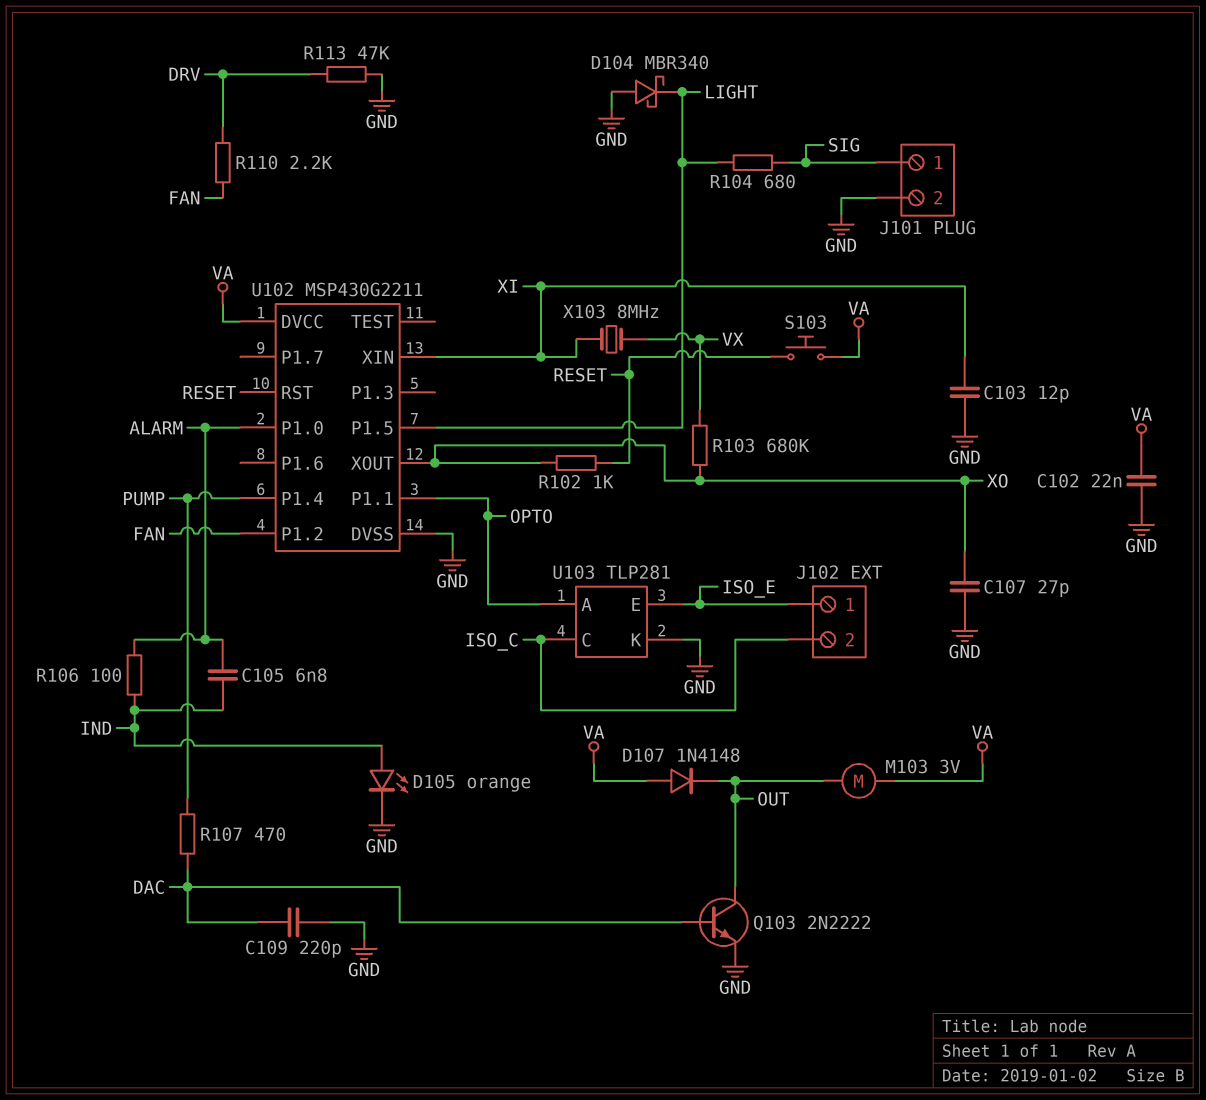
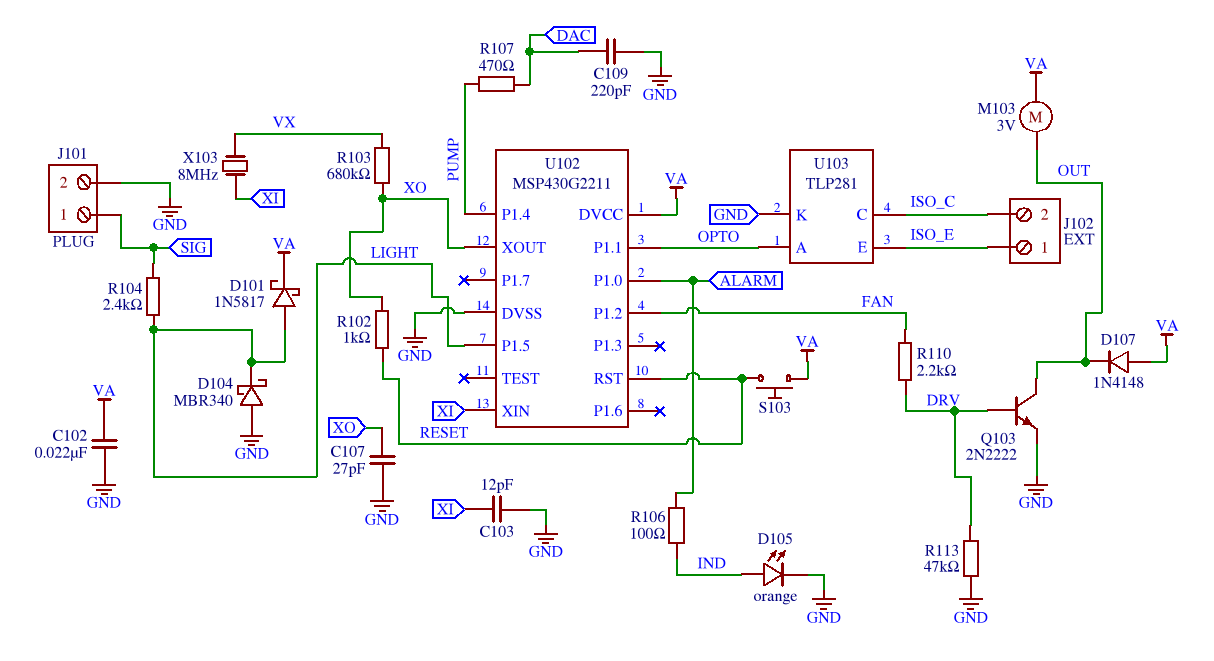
C105: 6.8nF (ALARM, IND) -> none
D101: none -> schottky 1N5817 (A LIGHT, K VA)
Q103: NPN 2N2222 (B DAC, C OUT, E GND) -> NPN 2N2222 (B DRV, C OUT, E GND)
R104: 680 (LIGHT, SIG) -> 2.4k (LIGHT, SIG)

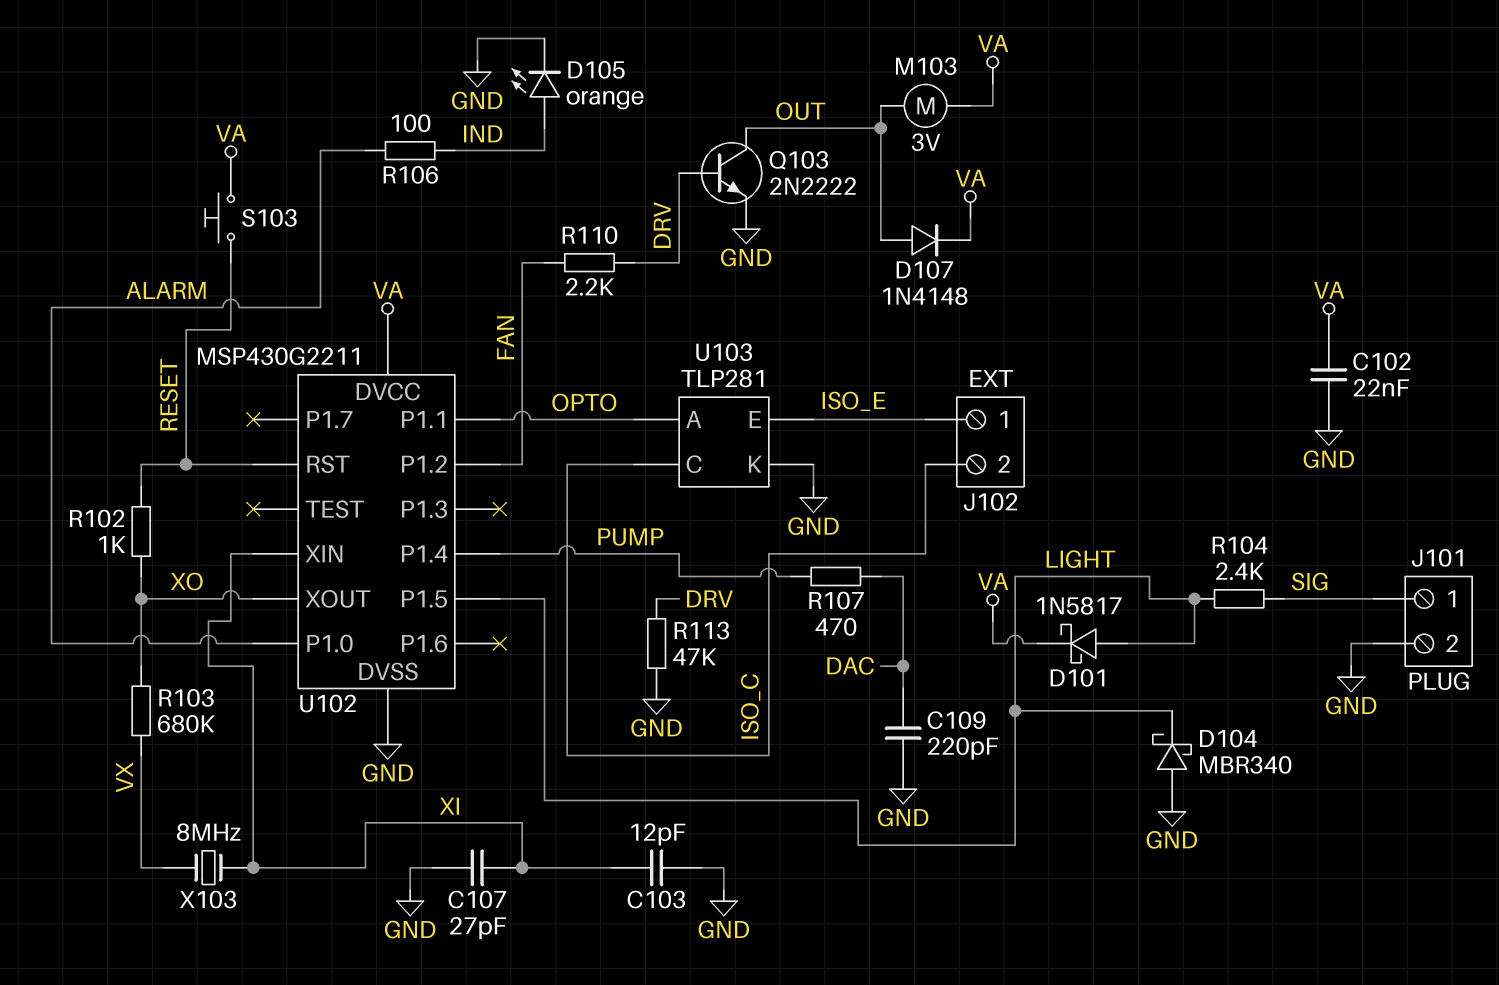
C107: 27pF (GND, XO) -> 27pF (GND, XI)
D107: diode 1N4148 (A VA, K OUT) -> diode 1N4148 (A OUT, K VA)

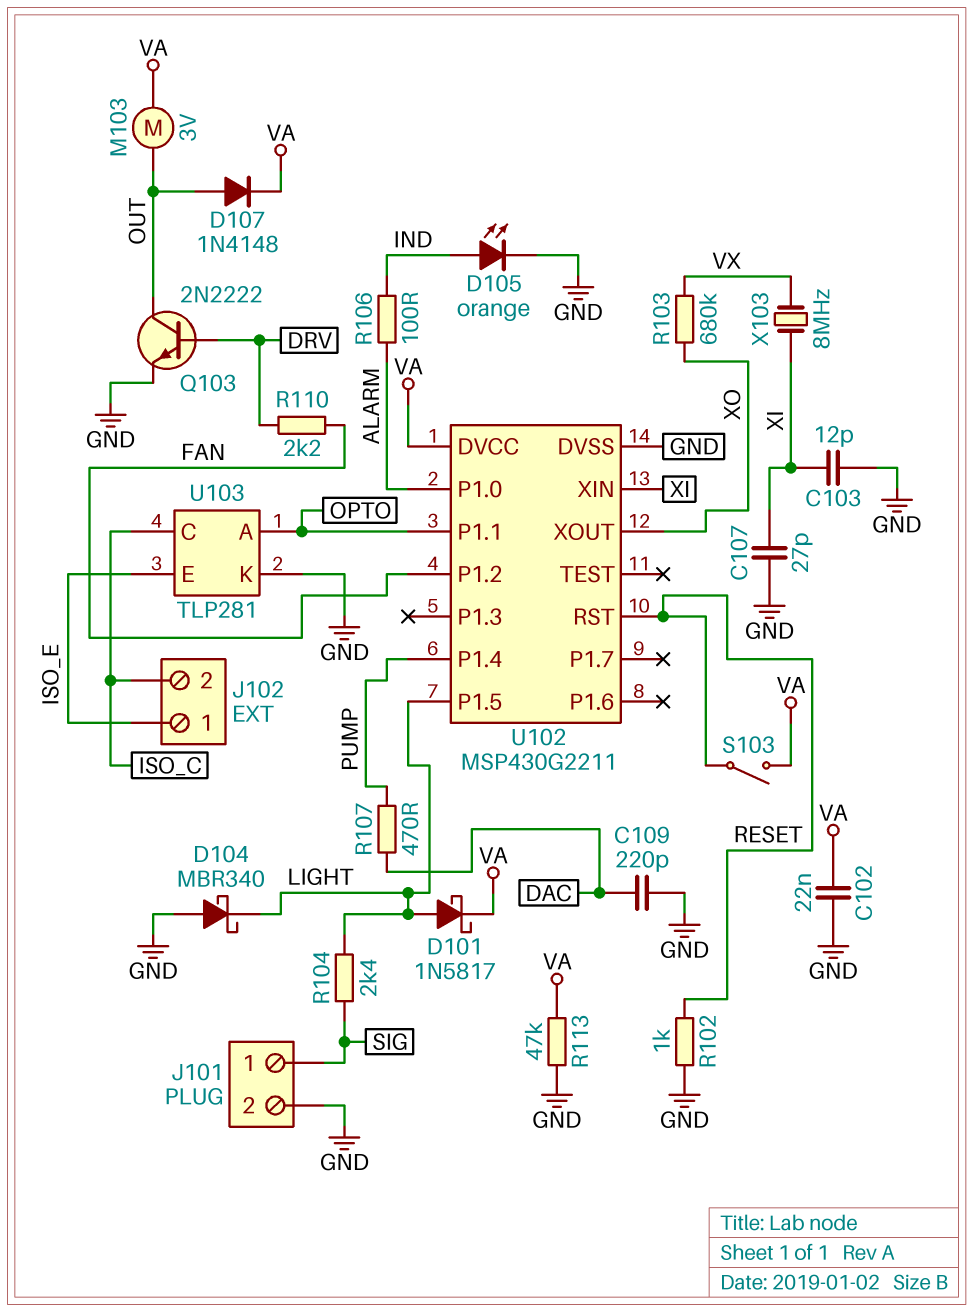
R102: 1k (RESET, XO) -> 1k (GND, RESET)
R113: 47k (DRV, GND) -> 47k (GND, VA)
S103: button (RESET, VA) -> switch (RESET, VA)

